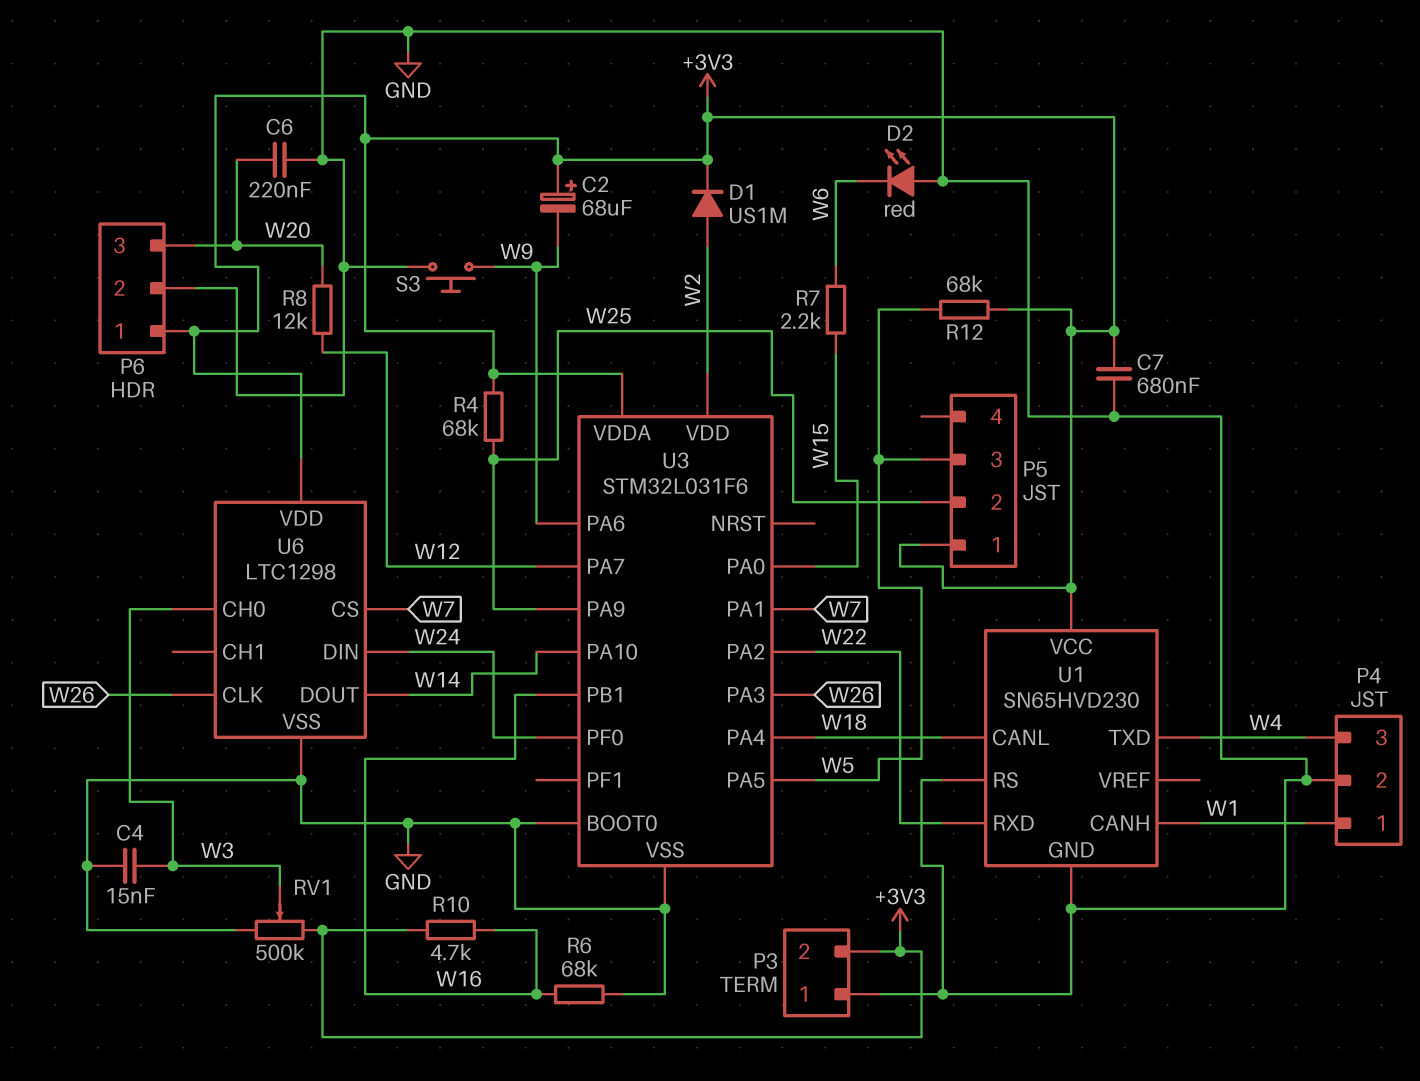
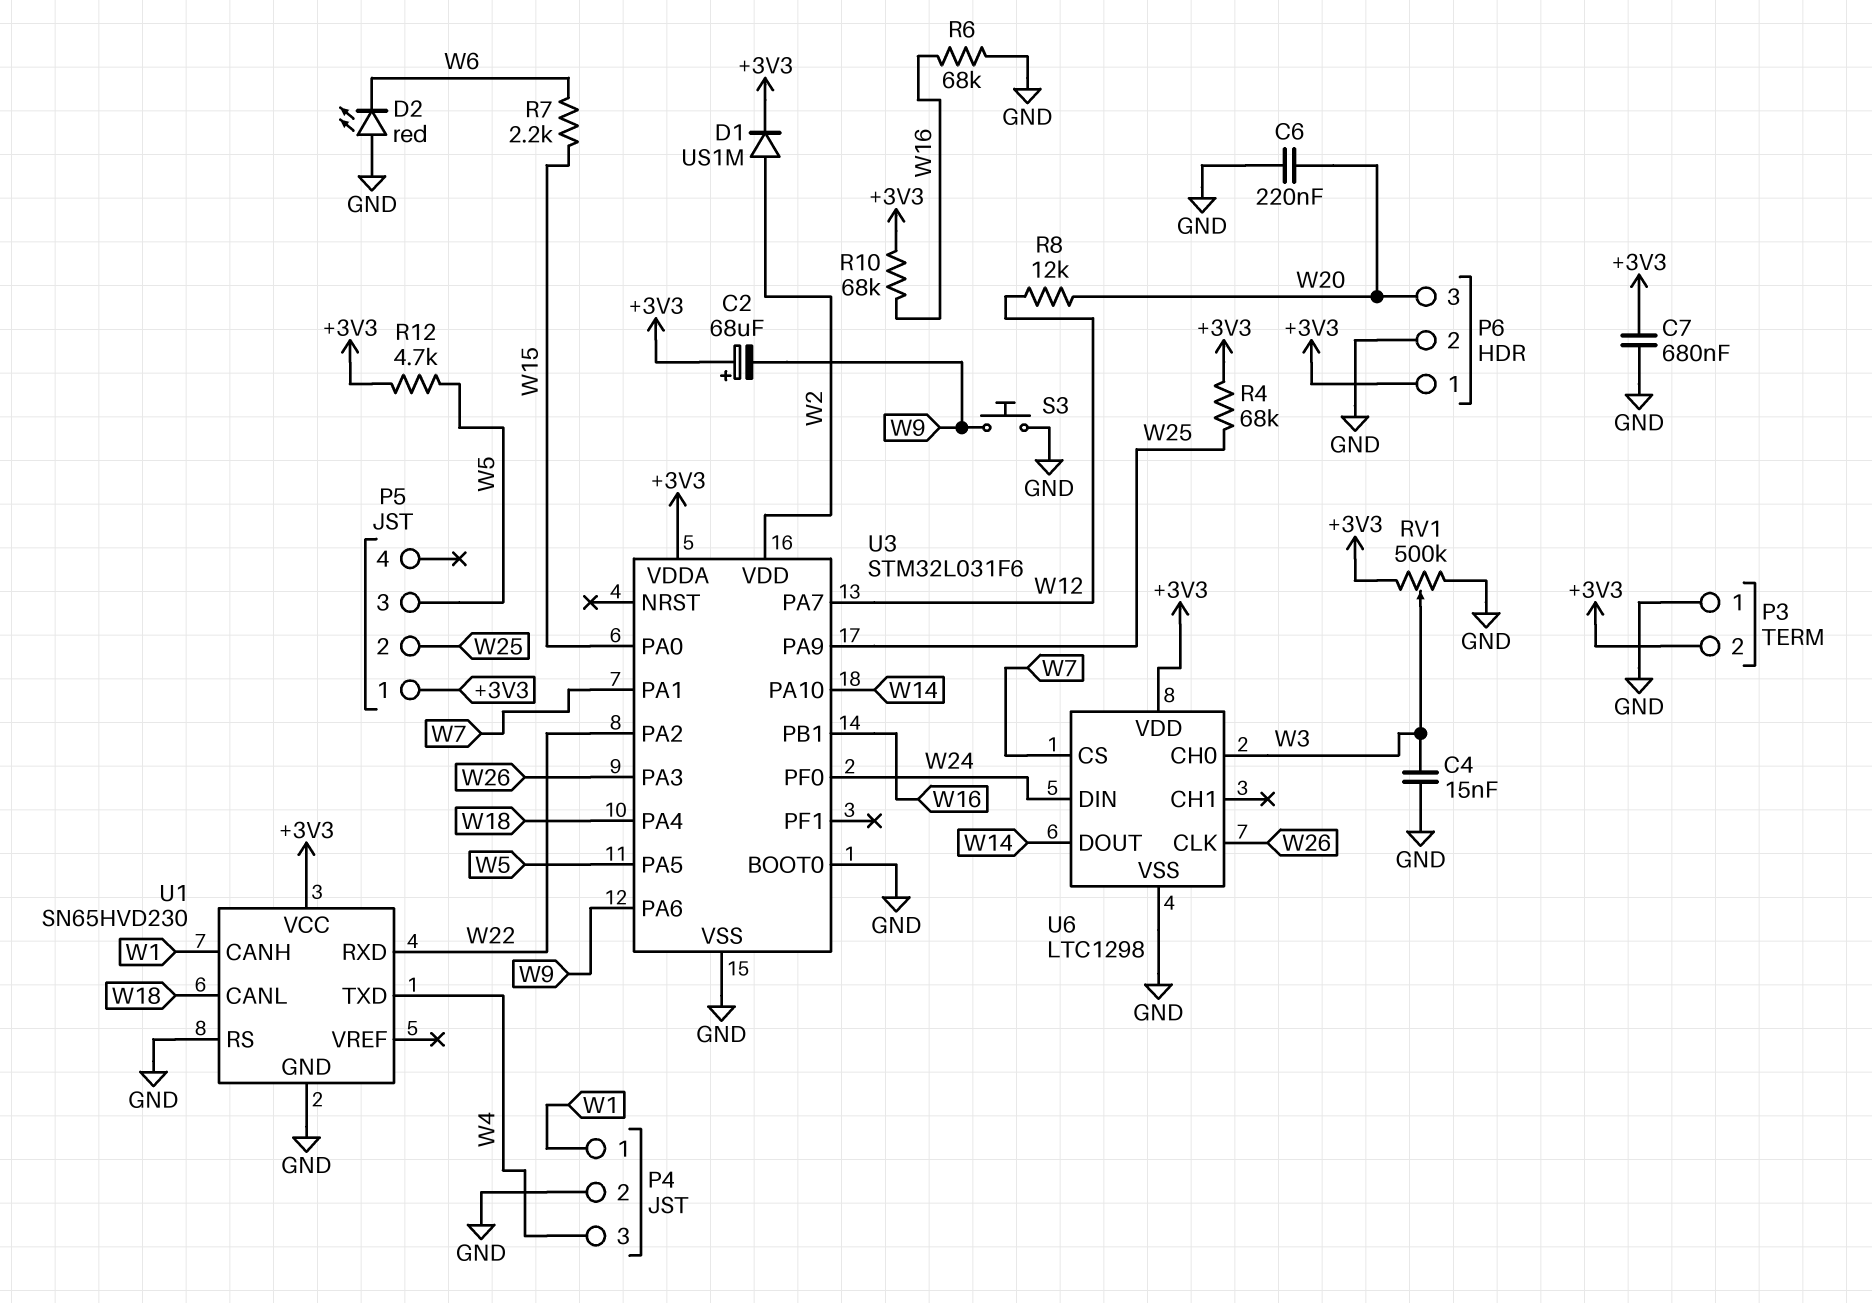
R10: 4.7k (+3V3, W16) -> 68k (+3V3, W16)
R12: 68k (+3V3, W5) -> 4.7k (+3V3, W5)

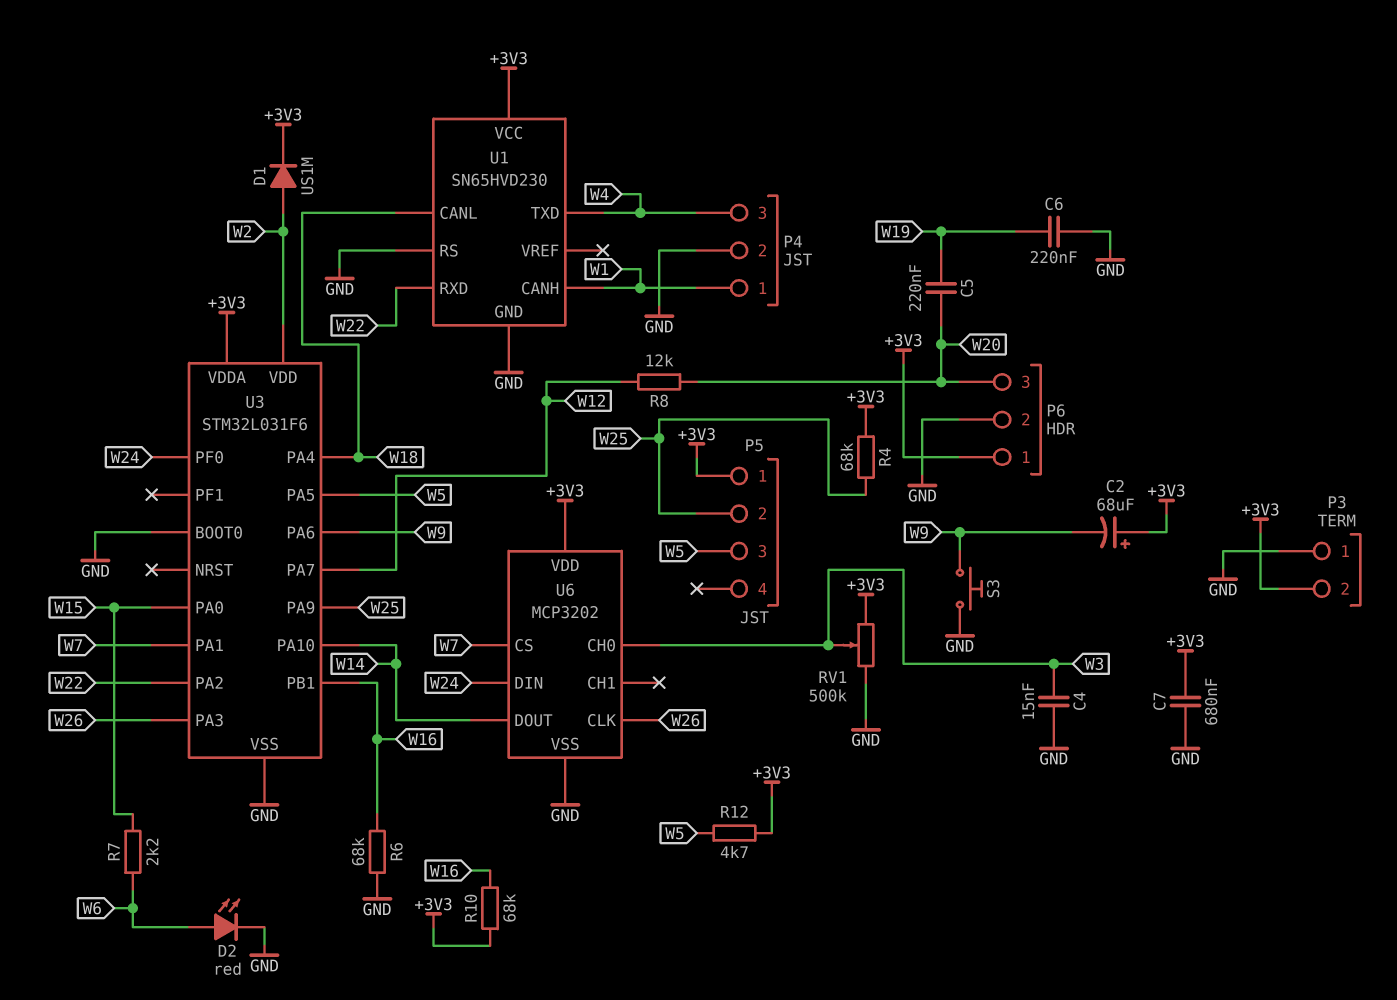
C5: none -> 220nF (W19, W20)
C6: 220nF (GND, W20) -> 220nF (GND, W19)
D2: LED red (A GND, K W6) -> LED red (A W6, K GND)
U6: LTC1298 -> MCP3202

